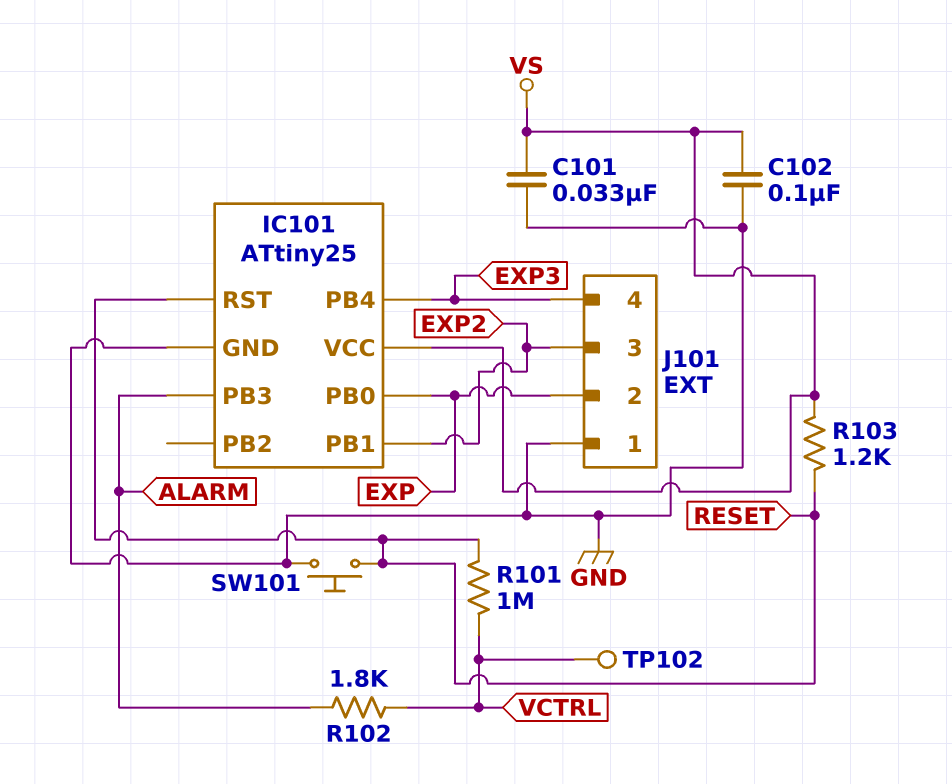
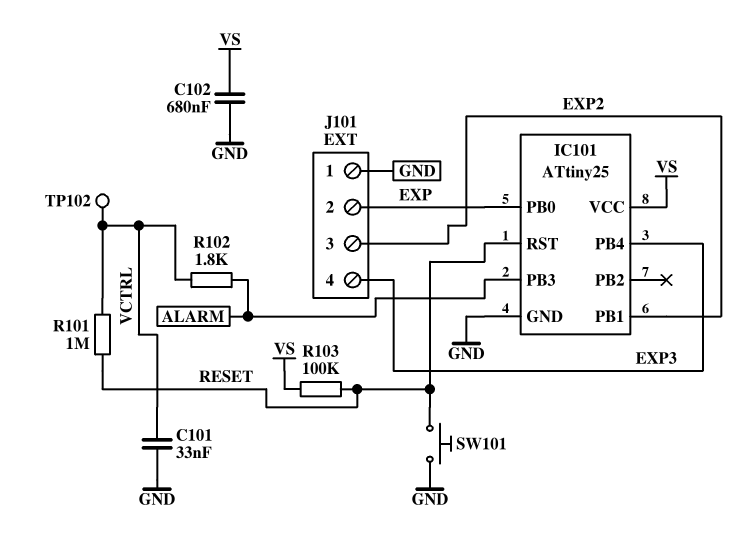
C101: 33nF (GND, VS) -> 33nF (GND, VCTRL)
C102: 100nF (GND, VS) -> 680nF (GND, VS)
R103: 1.2k (RESET, VS) -> 100k (RESET, VS)

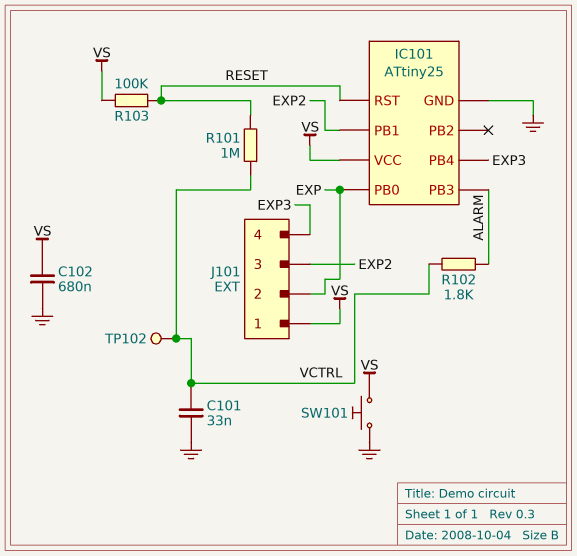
J101 pin 1: GND -> VS
SW101: button (GND, RESET) -> button (GND, VS)

